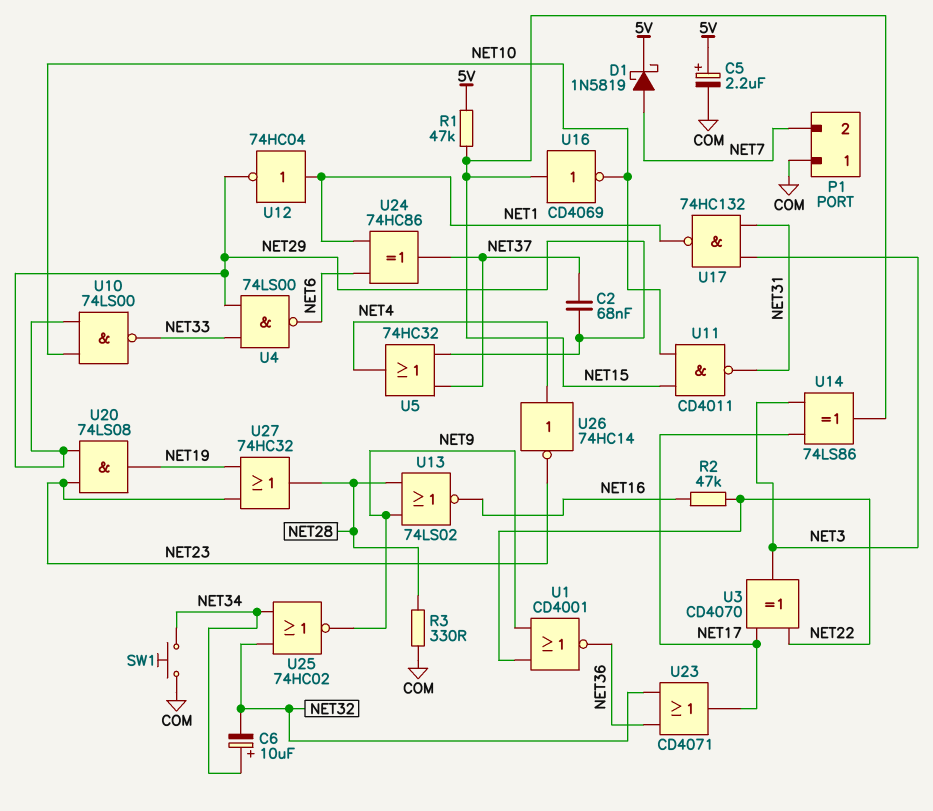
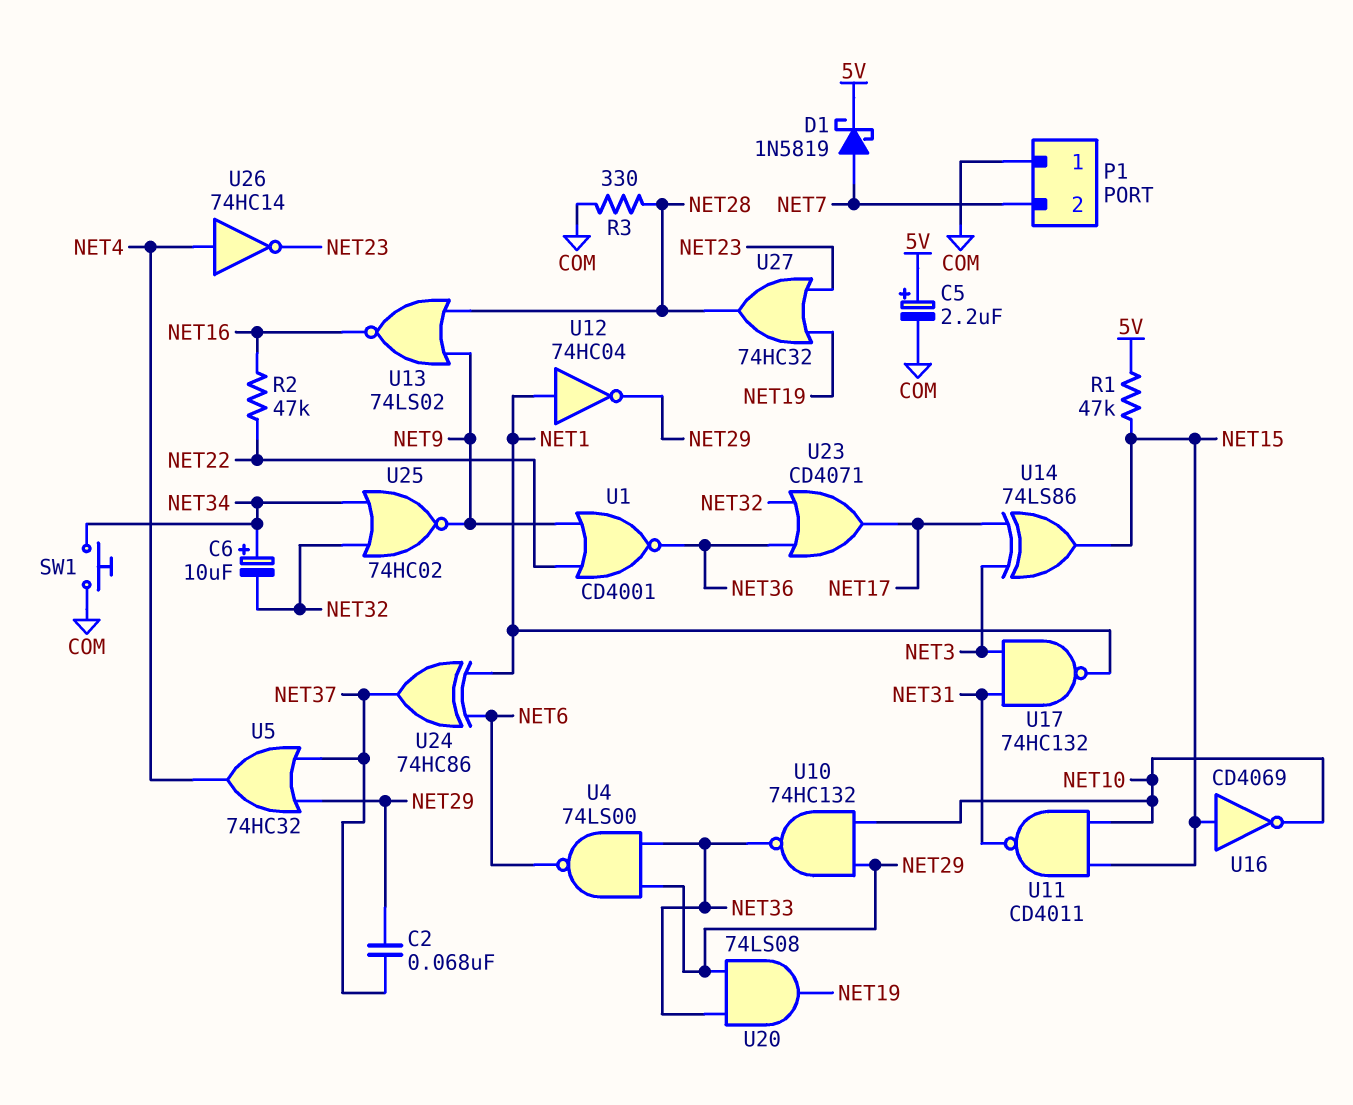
U3: XOR CD4070 (in NET17, in NET22, out NET3) -> none
U10: NAND 74LS00 (in NET10, in NET29, out NET33) -> NAND 74HC132 (in NET10, in NET29, out NET33)
U20: AND 74LS08 (in NET23, in NET29, out NET19) -> AND 74LS08 (in NET29, in NET33, out NET19)

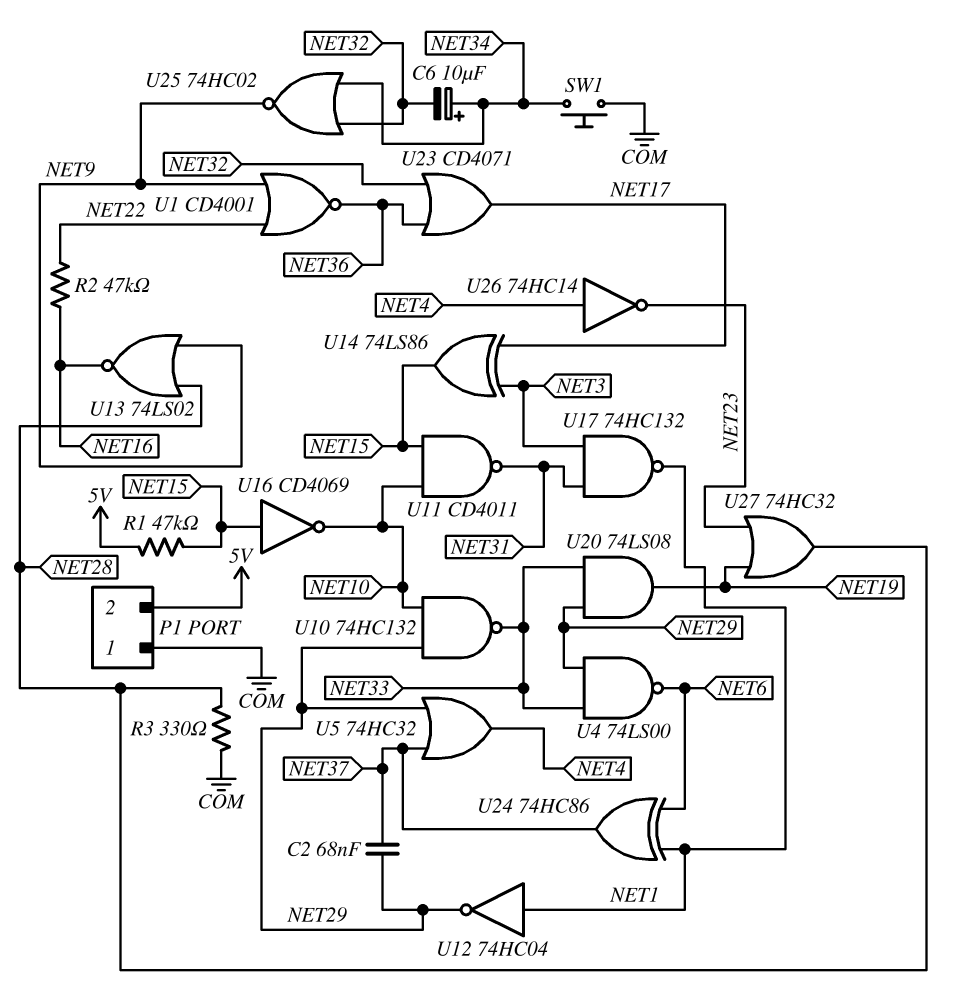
C5: 2.2uF (plus 5V, minus COM) -> none
D1: schottky 1N5819 (A NET7, K 5V) -> none
P1 pin 2: NET7 -> 5V

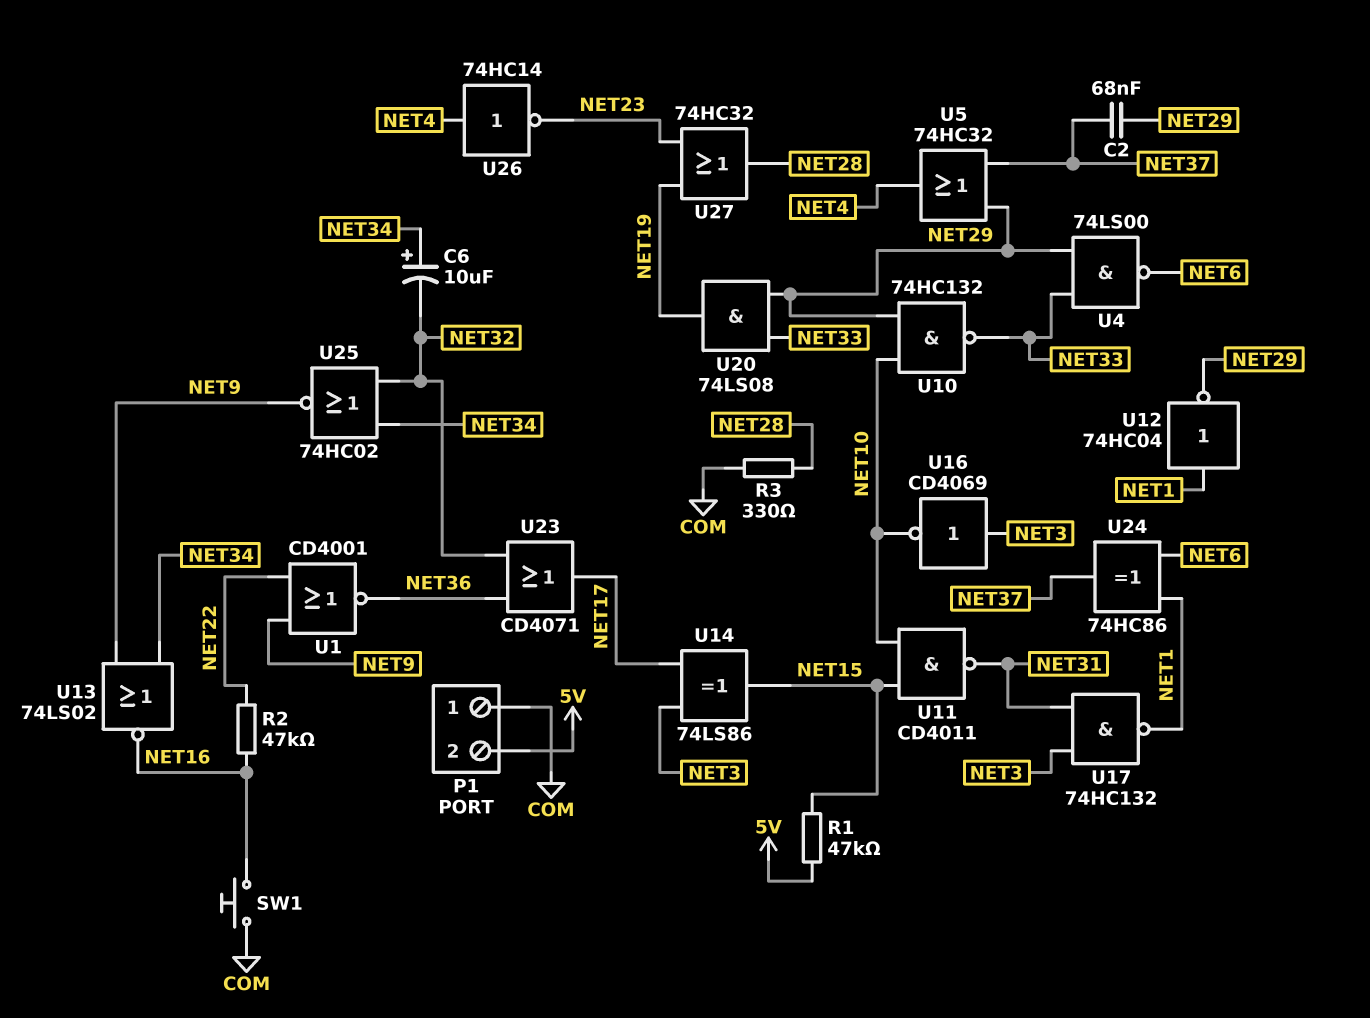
SW1: button (COM, NET34) -> button (COM, NET16)
U13: NOR 74LS02 (in NET9, in NET28, out NET16) -> NOR 74LS02 (in NET9, in NET34, out NET16)
U16: NOT CD4069 (in NET15, out NET10) -> NOT CD4069 (in NET3, out NET10)

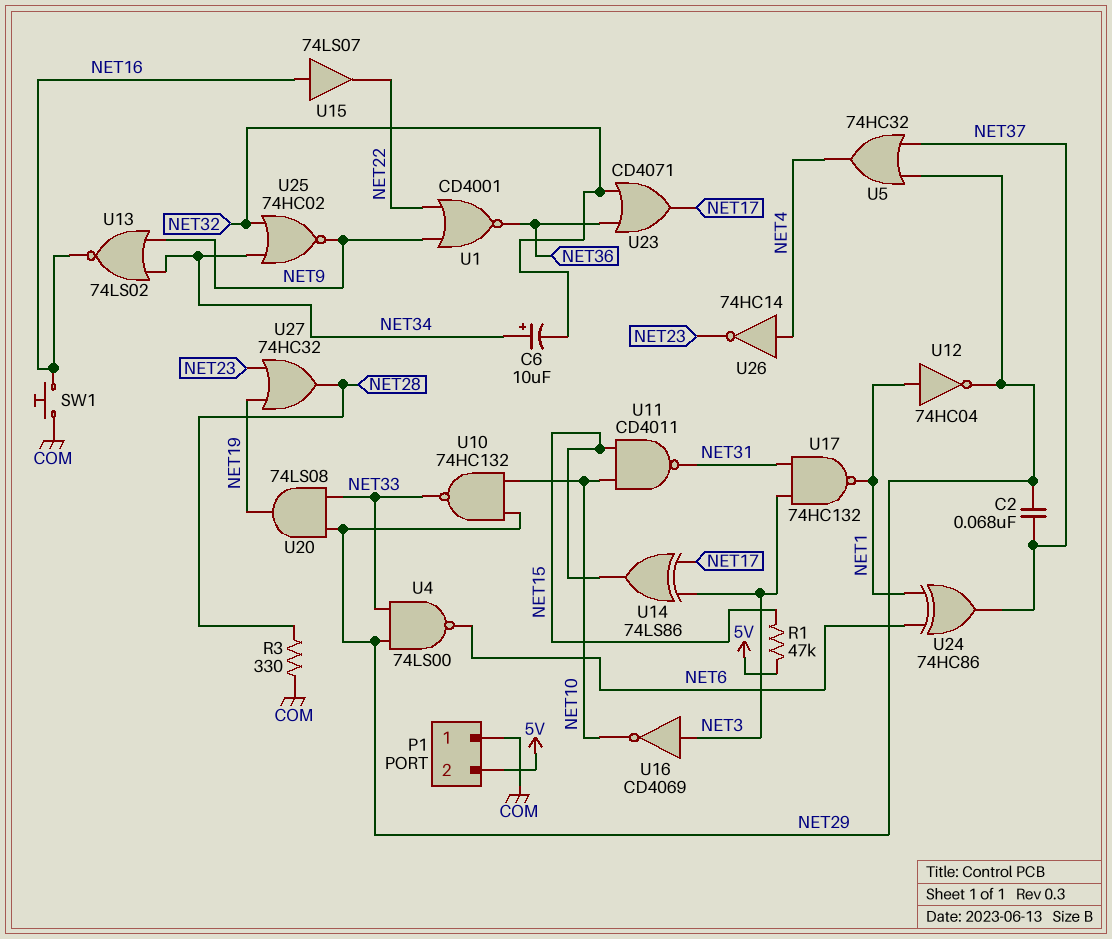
R2: 47k (NET16, NET22) -> none
U15: none -> buffer 74LS07 (in NET16, out NET22)

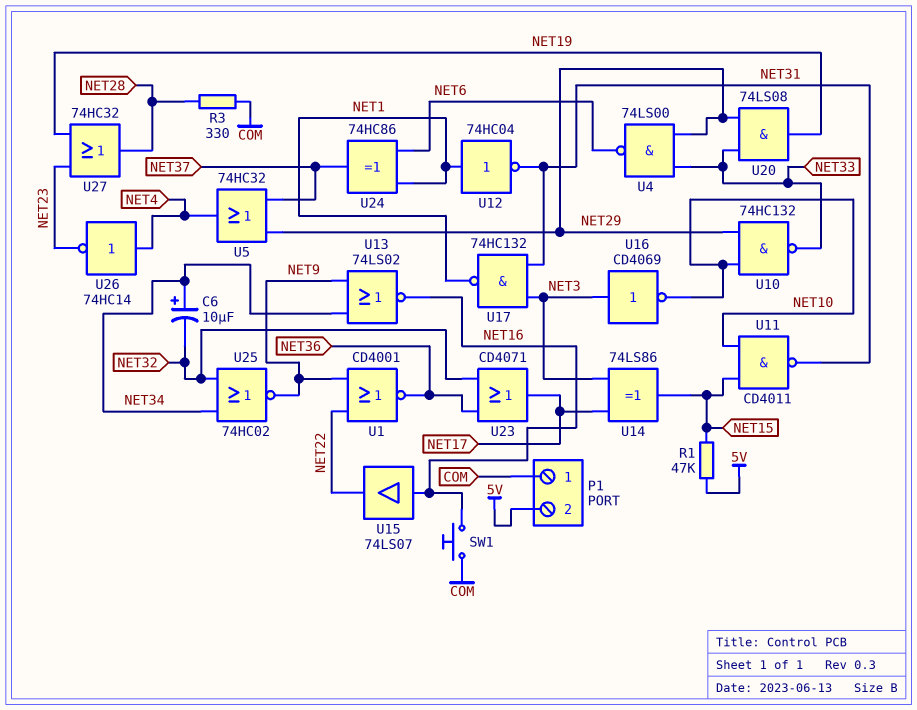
C2: 68nF (NET29, NET37) -> none
U12: NOT 74HC04 (in NET1, out NET29) -> NOT 74HC04 (in NET1, out NET31)

